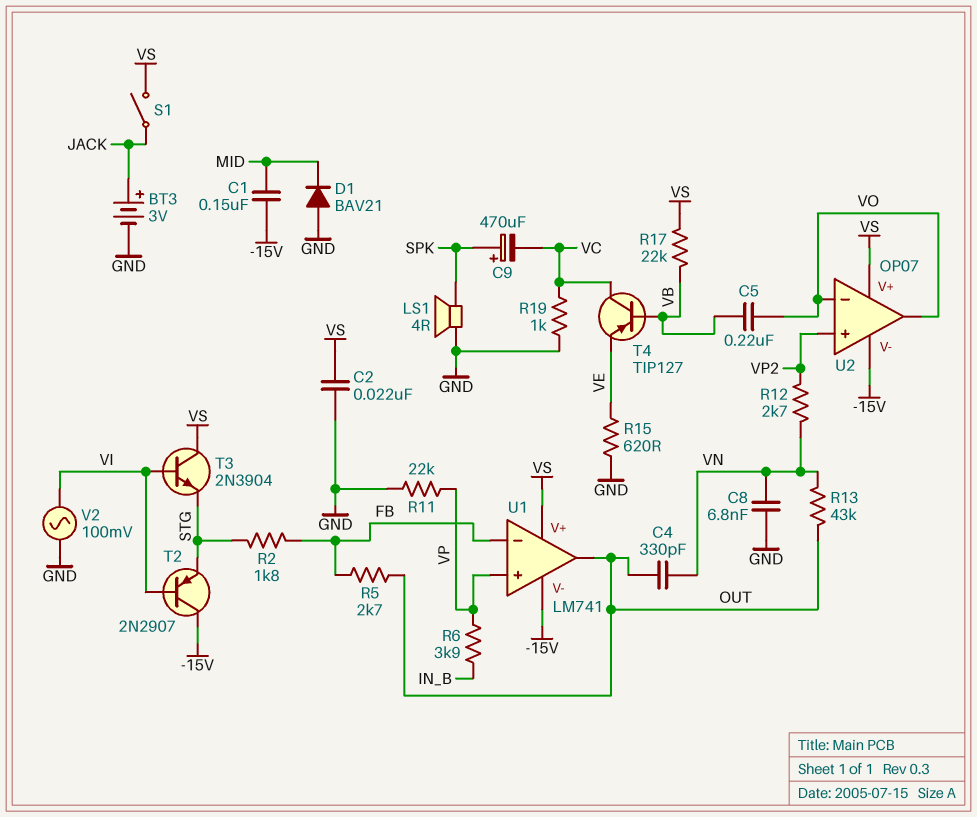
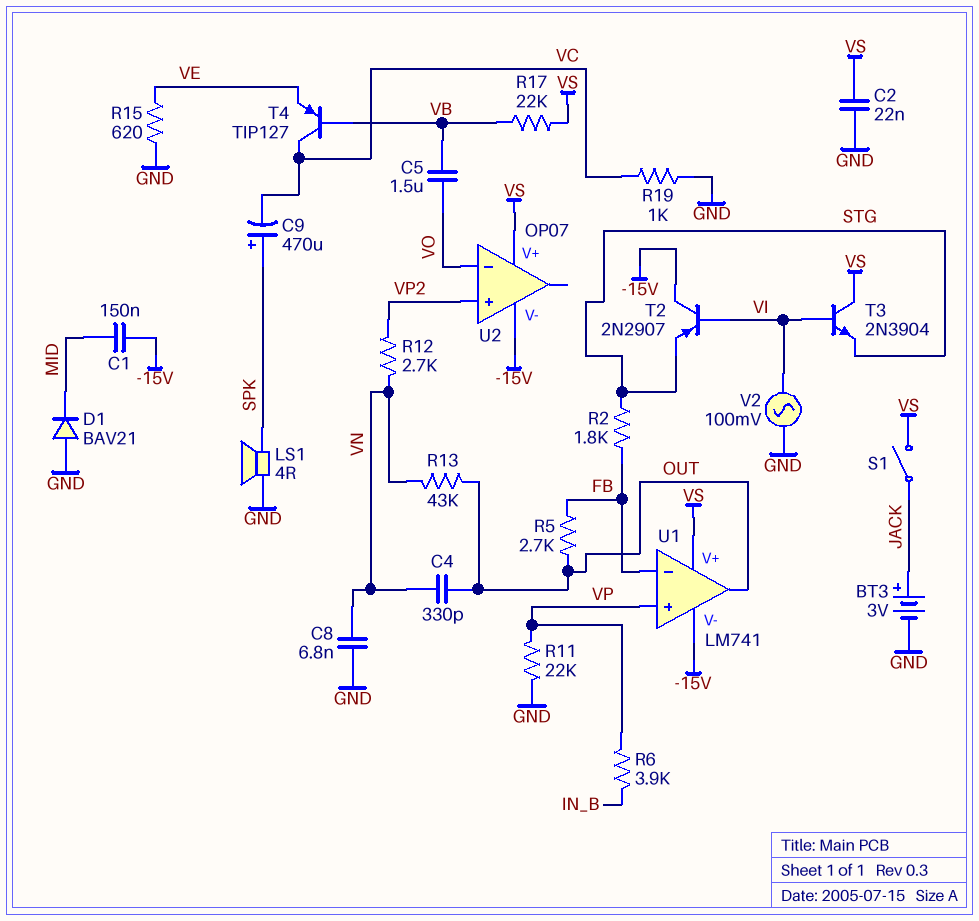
C5: 220nF (VB, VO) -> 1.5uF (VB, VO)
U2 pin out: VO -> none

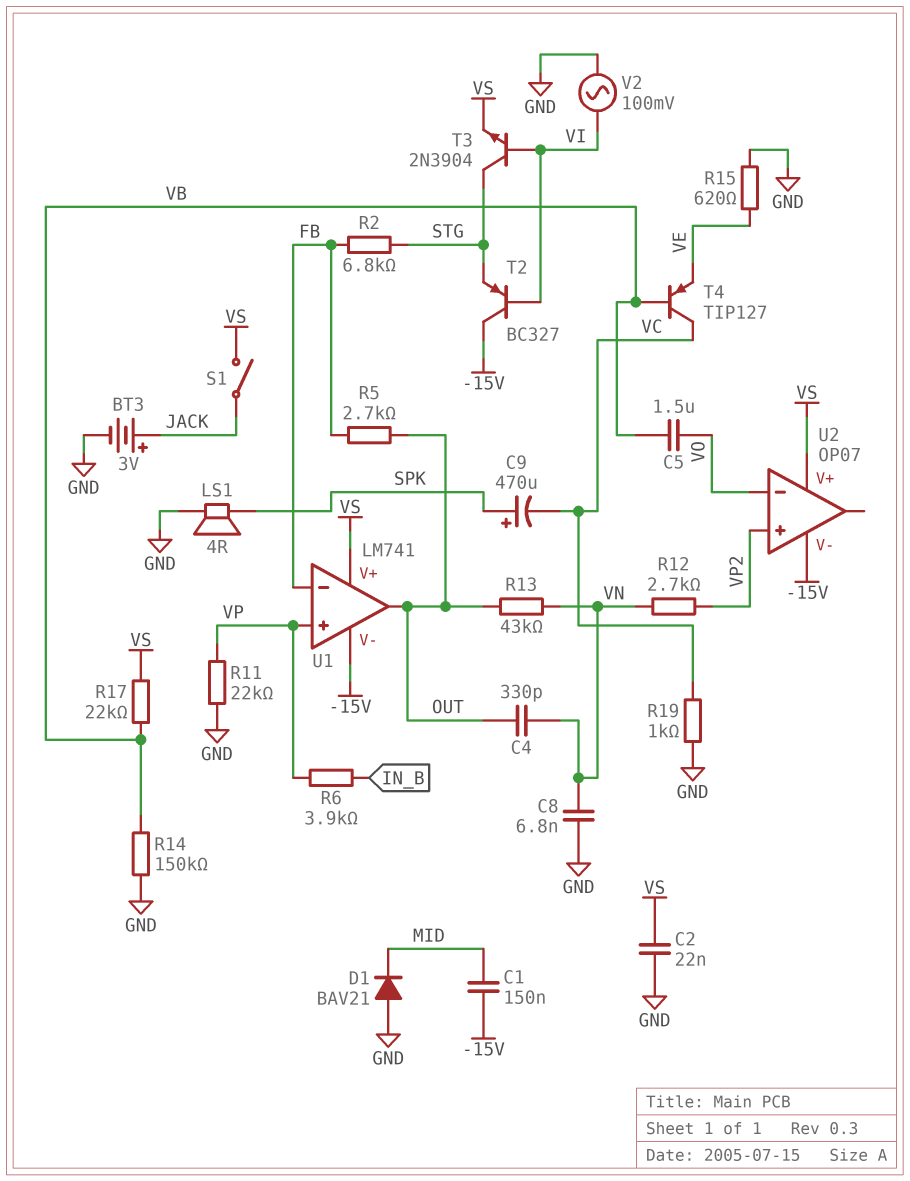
R2: 1.8k (FB, STG) -> 6.8k (FB, STG)
R14: none -> 150k (GND, VB)
T2: PNP 2N2907 (B VI, C -15V, E STG) -> PNP BC327 (B VI, C -15V, E STG)
T3: NPN 2N3904 (B VI, C VS, E STG) -> NPN 2N3904 (B VI, C STG, E VS)

